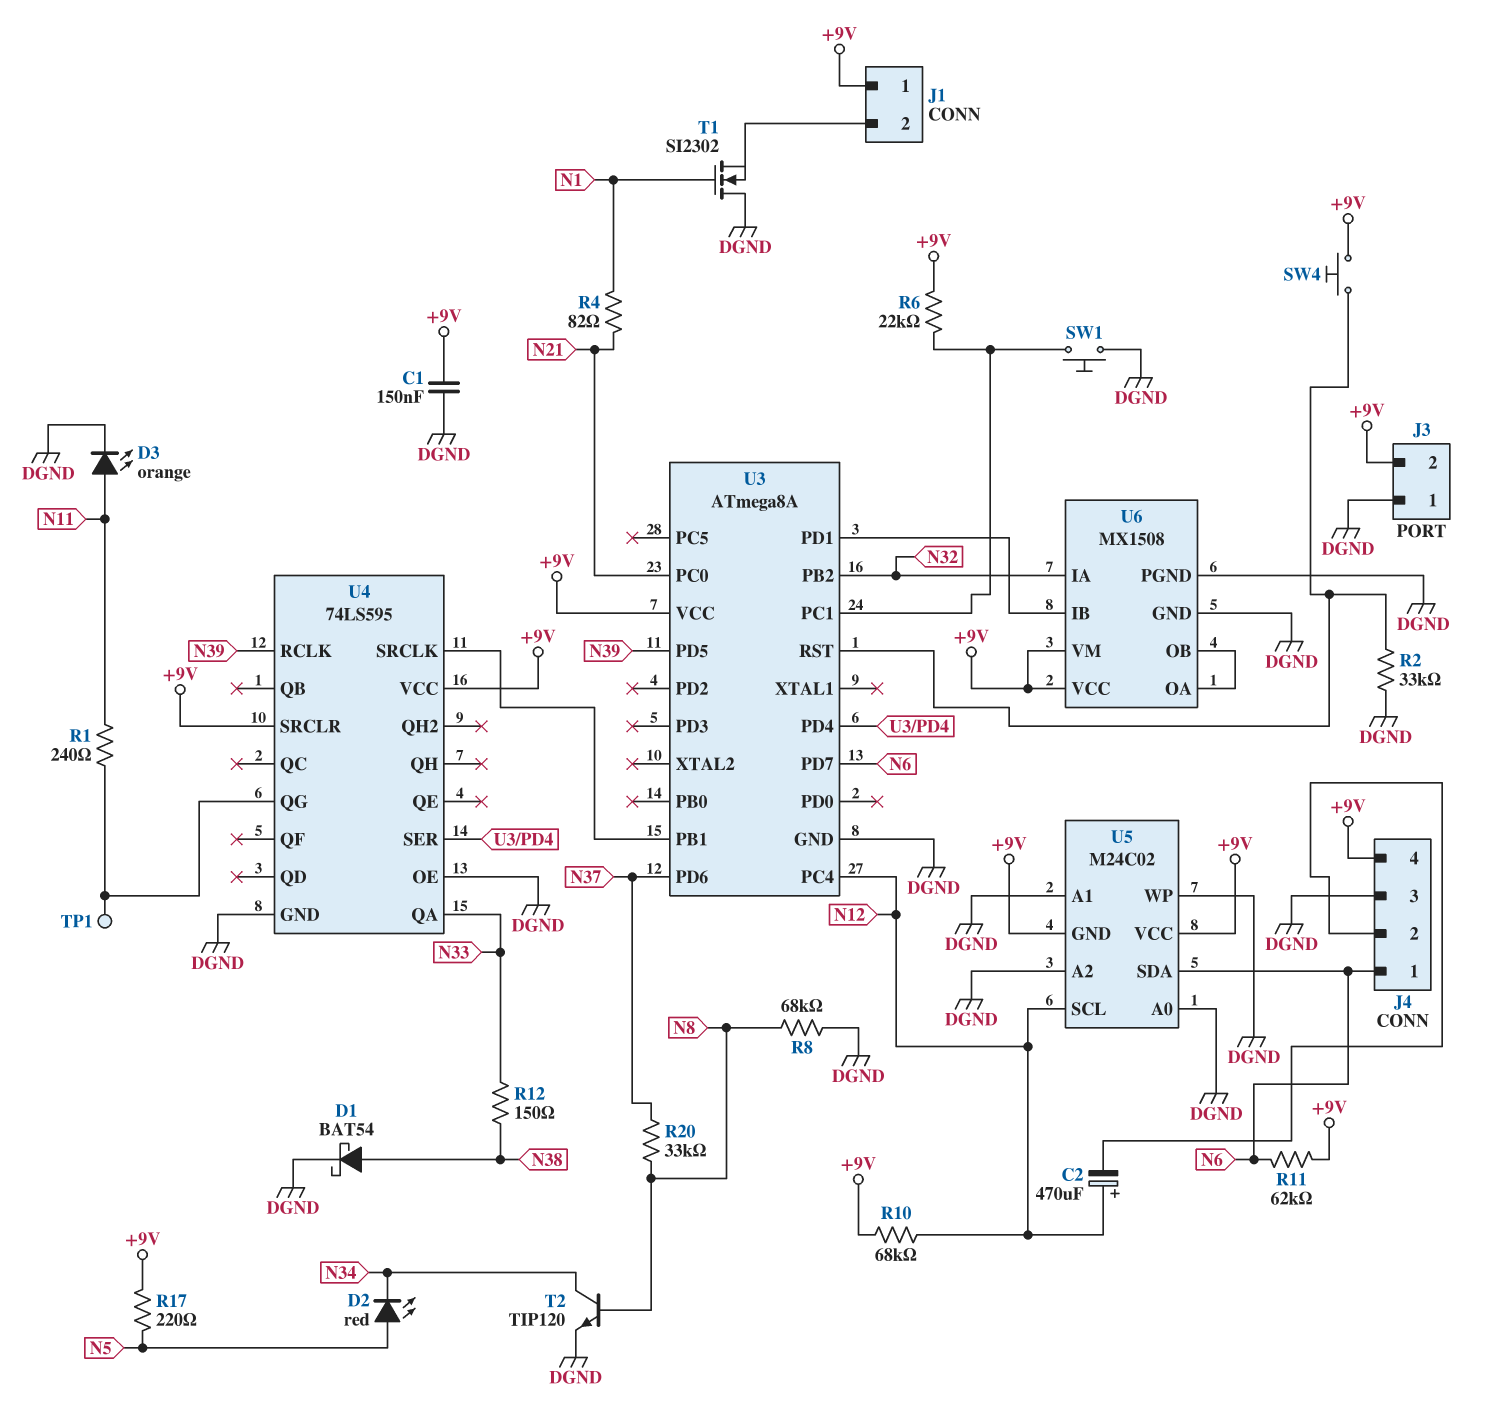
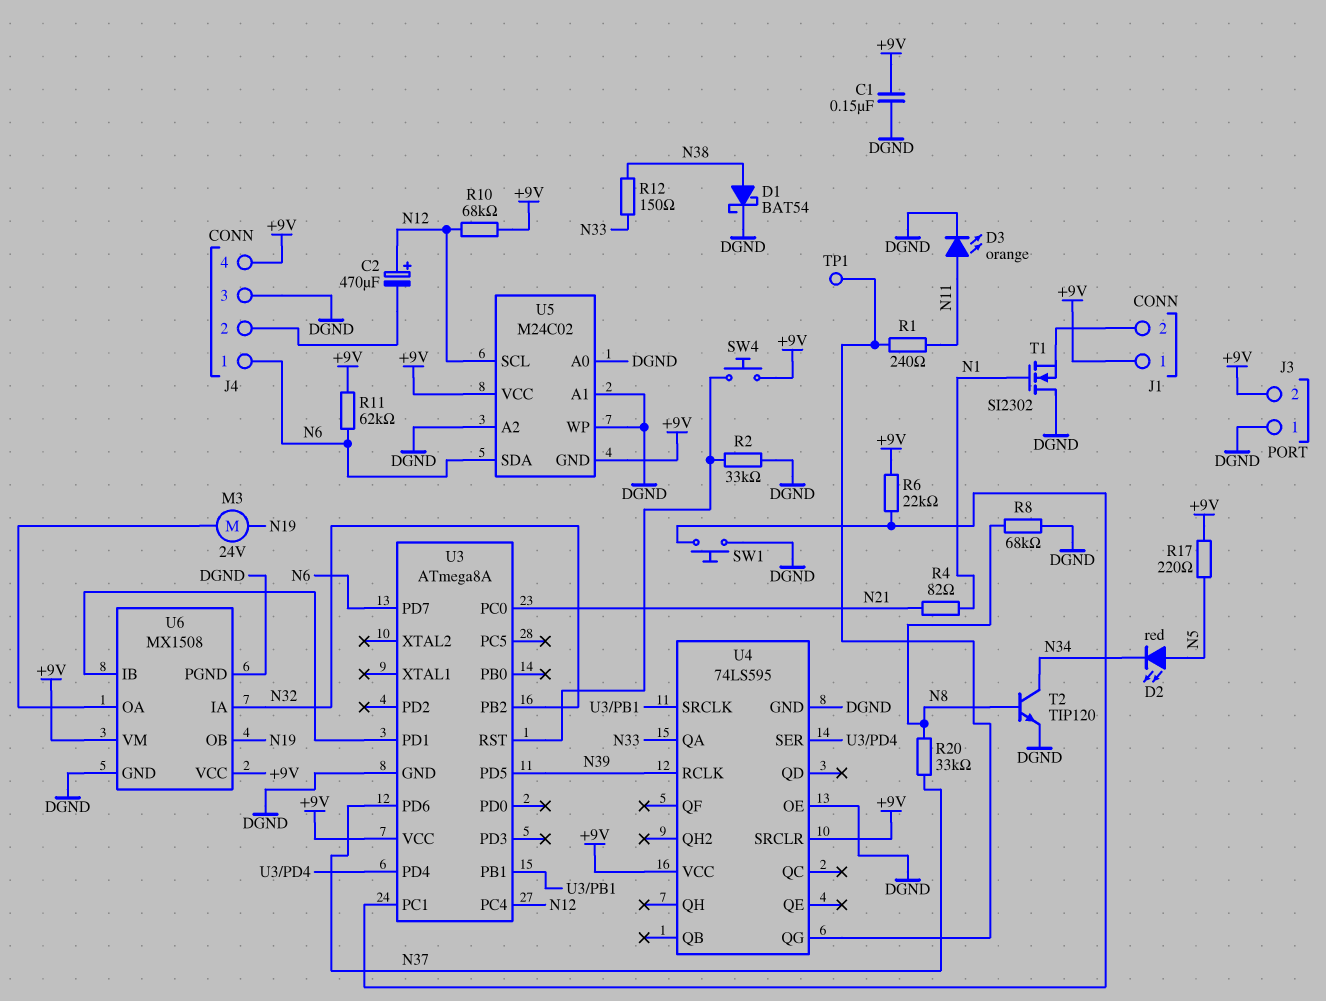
M3: none -> motor 24V (N19, U6/OA)
U6 pin OB: U6/OA -> N19

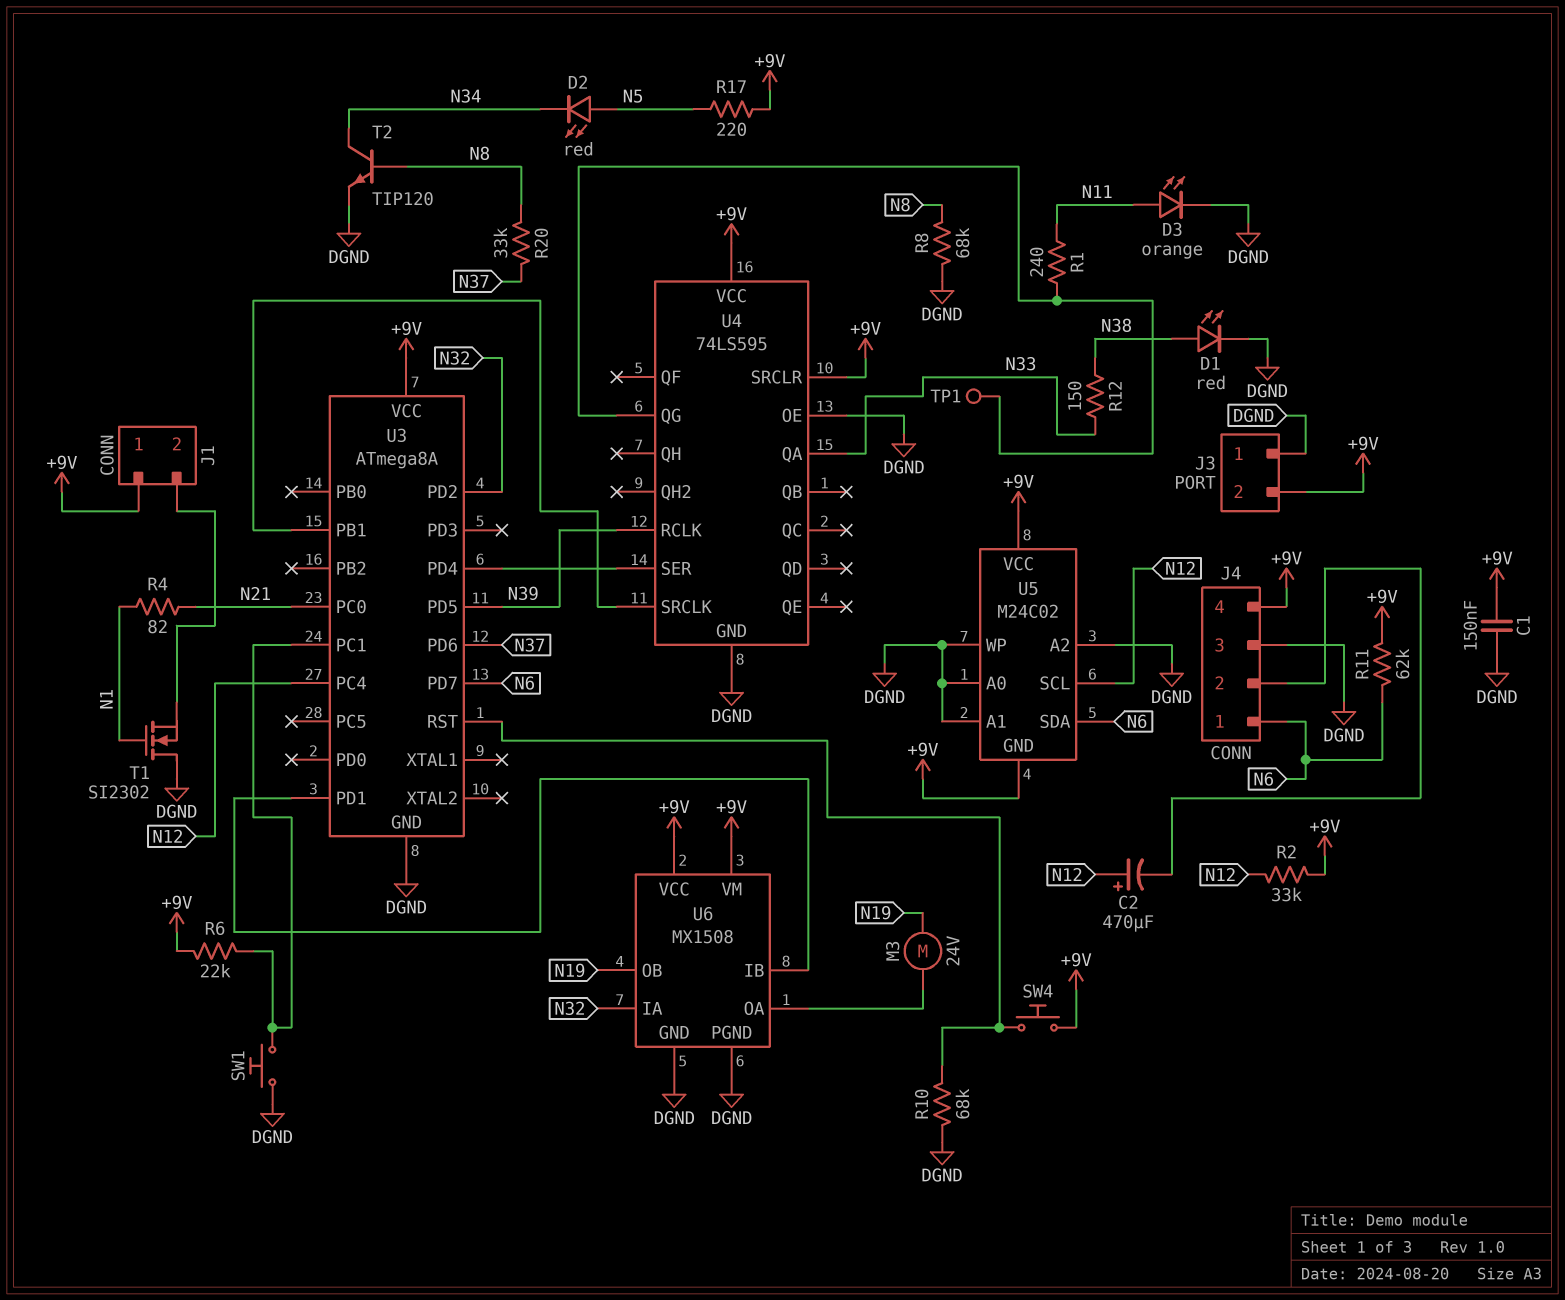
D1: schottky BAT54 (A N38, K DGND) -> LED red (A N38, K DGND)
R2: 33k (DGND, U3/RST) -> 33k (+9V, N12)
R10: 68k (+9V, N12) -> 68k (DGND, U3/RST)
U3 pin PB2: N32 -> none
U3 pin PD2: none -> N32

